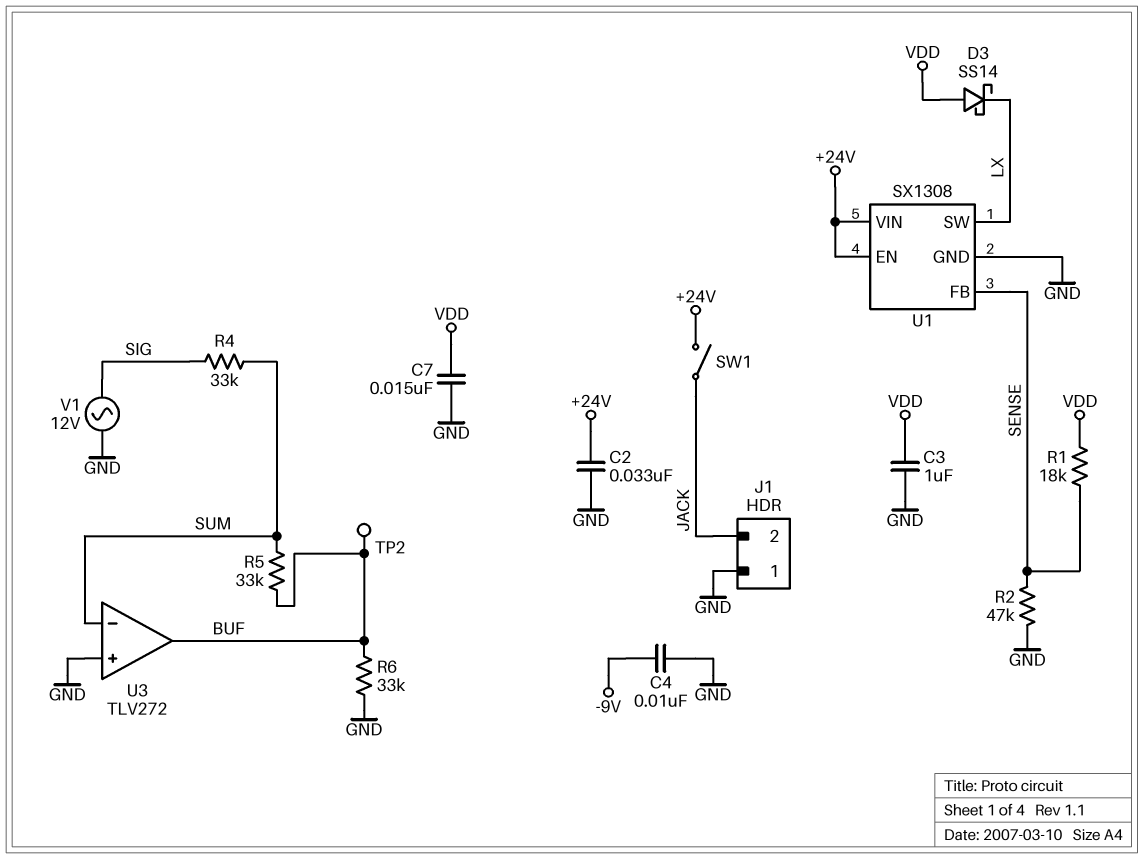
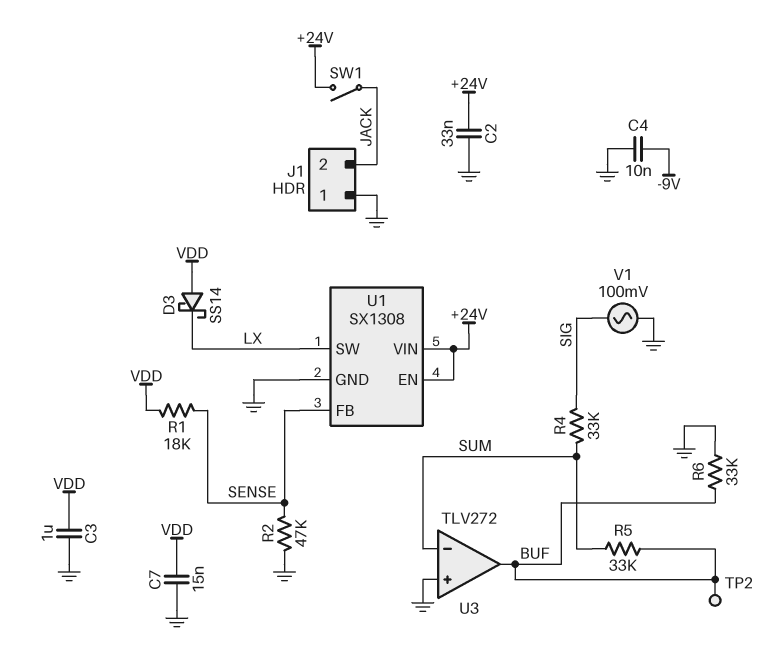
V1: AC 12V (GND, SIG) -> AC 100mV (GND, SIG)

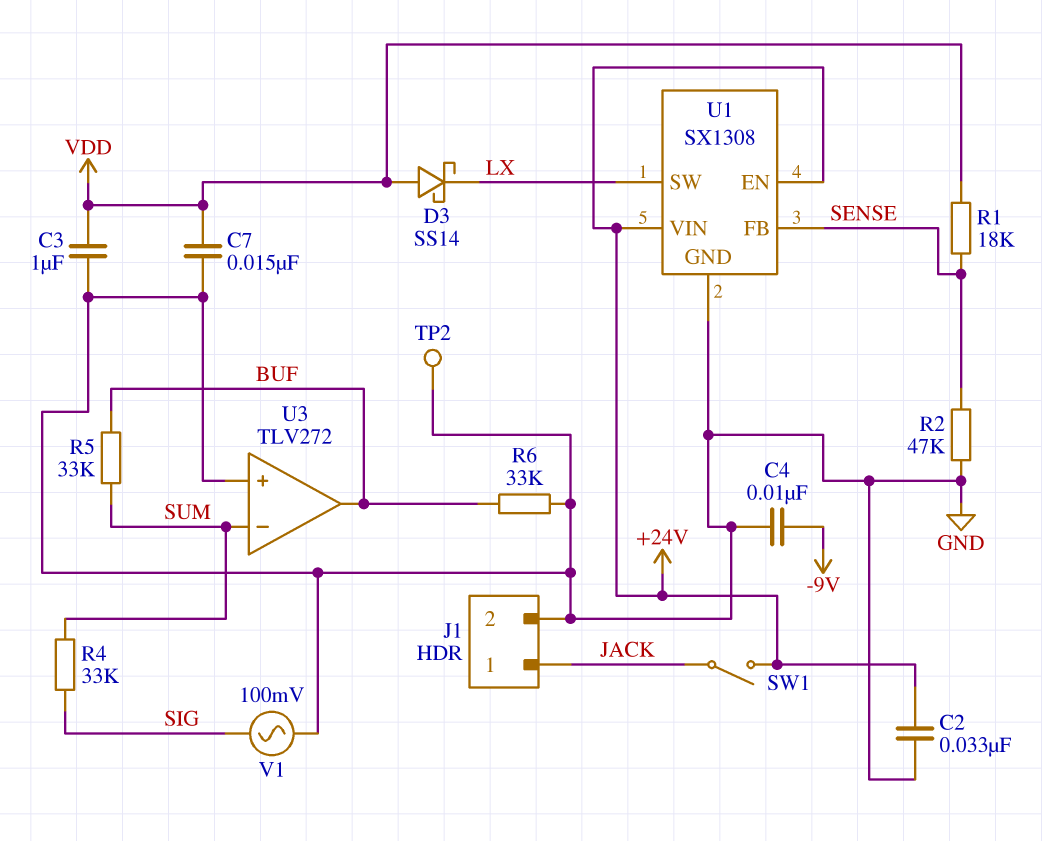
J1 pin 1: GND -> JACK
J1 pin 2: JACK -> GND
TP2: test point (BUF) -> test point (GND)

